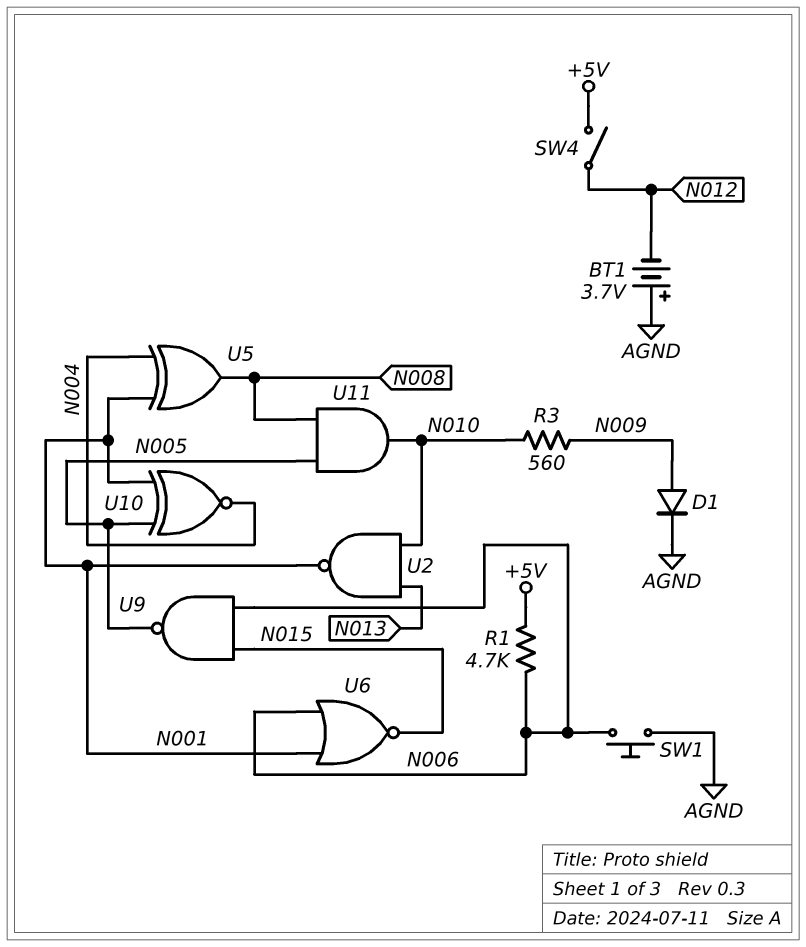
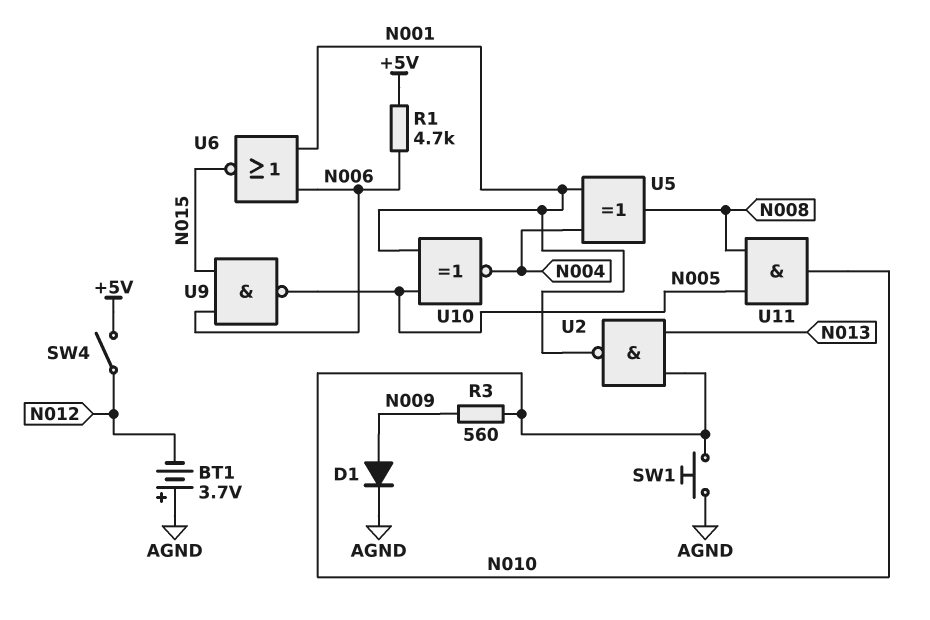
SW1: button (AGND, N006) -> button (AGND, N010)

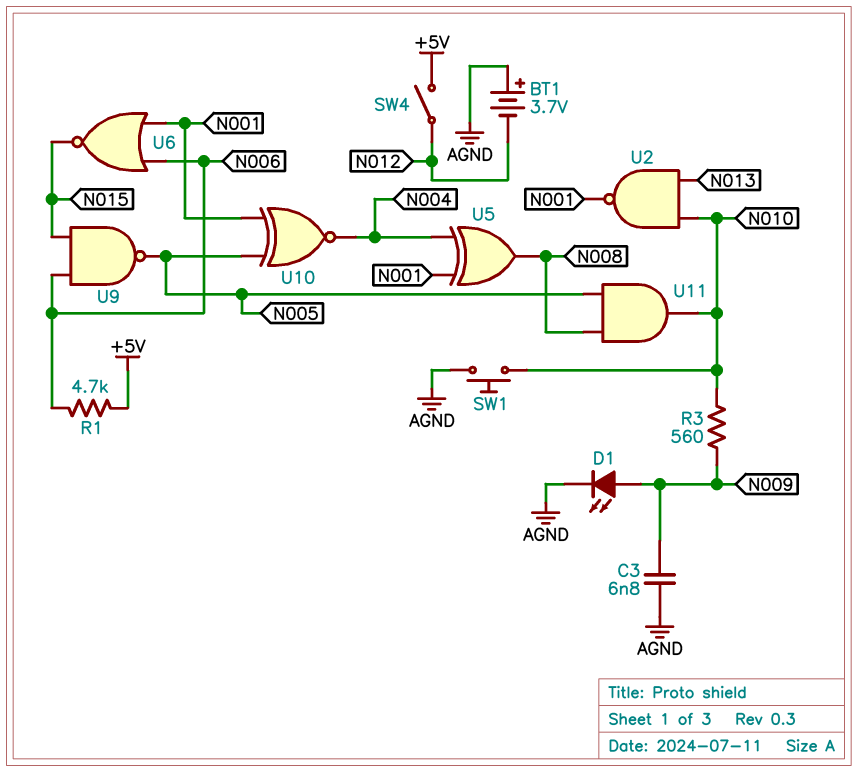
C3: none -> 6.8nF (AGND, N009)
D1: diode (A N009, K AGND) -> LED (A N009, K AGND)

